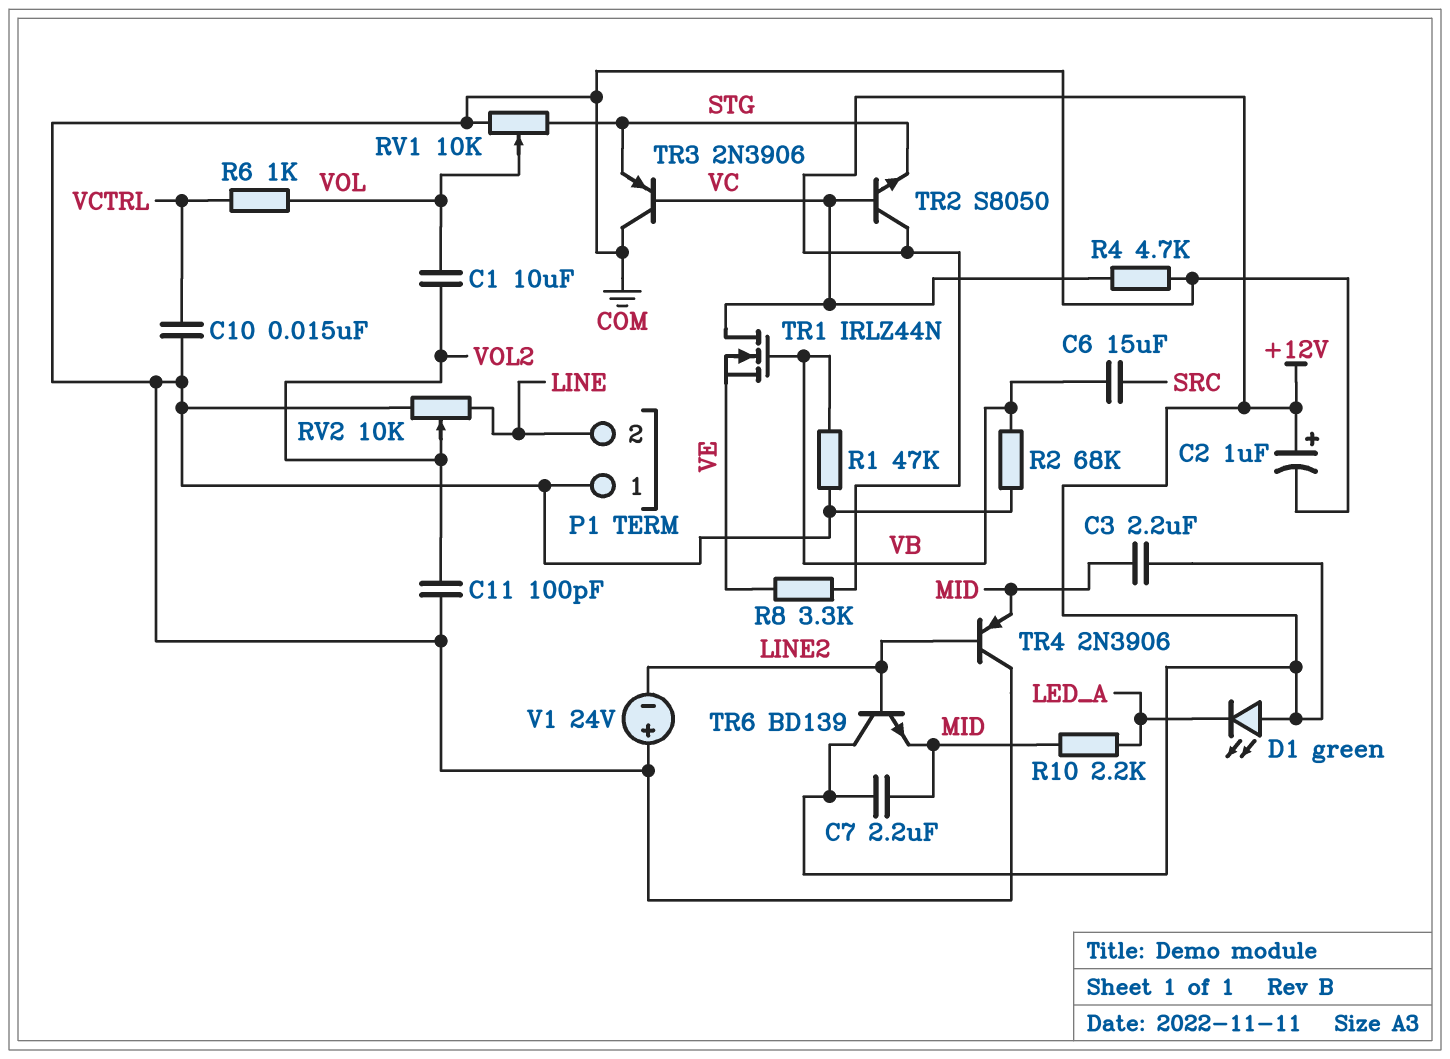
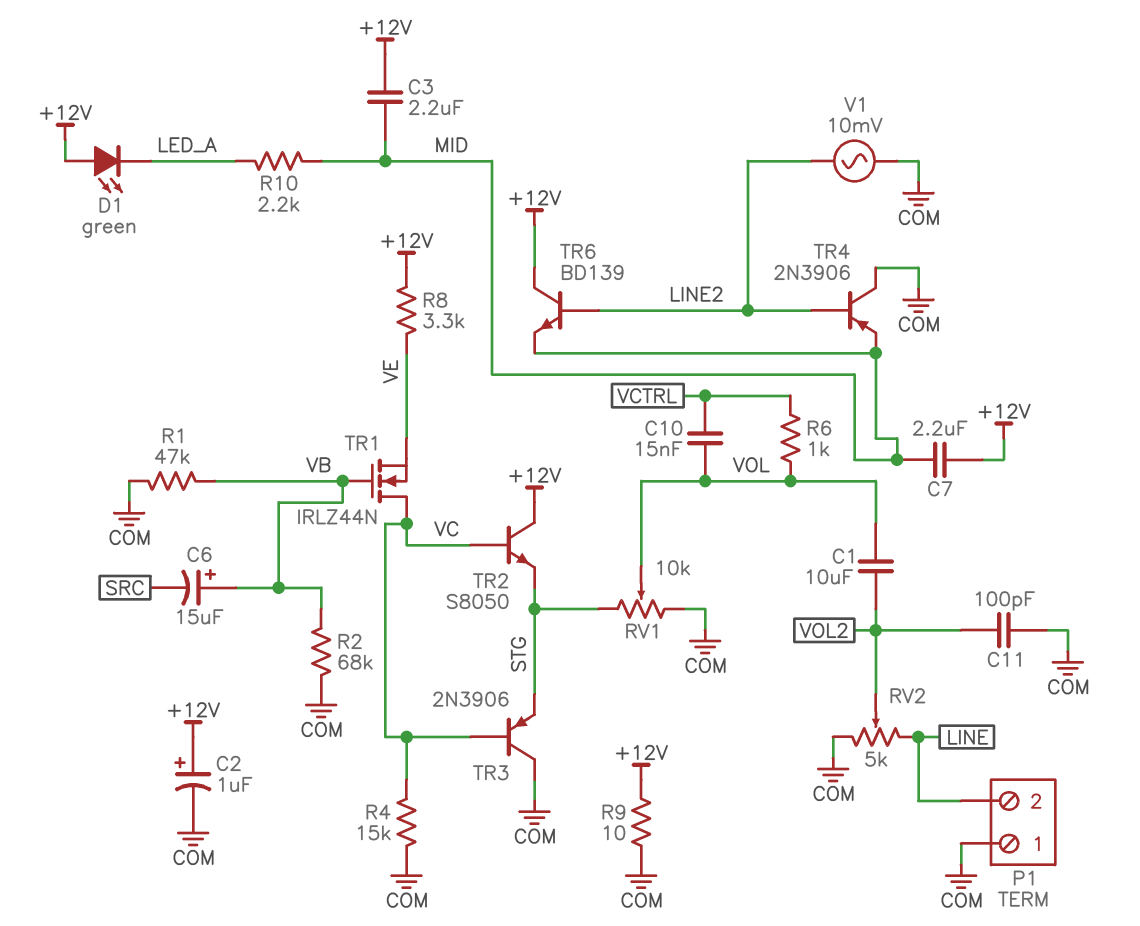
C6: 15uF (SRC, VB) -> 15uF (plus VB, minus SRC)
C10: 15nF (COM, VCTRL) -> 15nF (VCTRL, VOL)
R4: 4.7k (COM, VC) -> 15k (COM, VC)
R9: none -> 10 (+12V, COM)
RV2: 10k (COM, LINE, wiper VOL2) -> 5k (COM, LINE, wiper VOL2)
V1: 24V (plus COM, minus LINE2) -> AC 10mV (COM, LINE2)

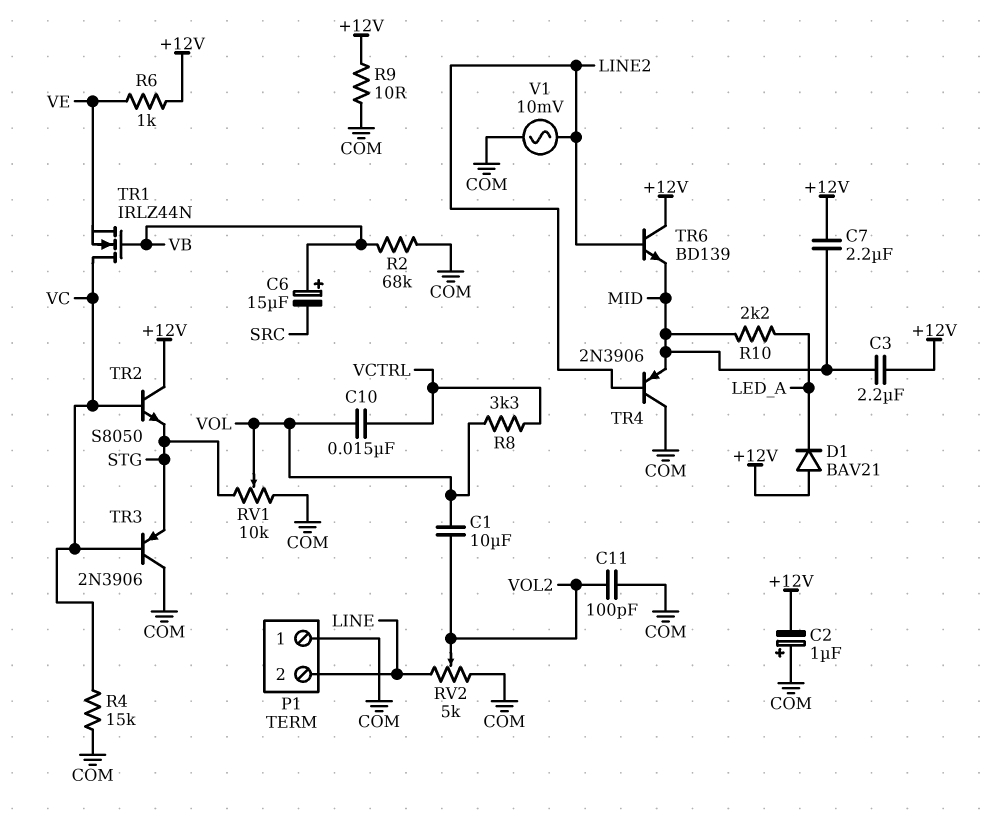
C2: 1uF (plus +12V, minus COM) -> 1uF (plus COM, minus +12V)
D1: LED green (A +12V, K LED_A) -> diode BAV21 (A +12V, K LED_A)
R1: 47k (COM, VB) -> none
R6: 1k (VCTRL, VOL) -> 1k (+12V, VE)
R8: 3.3k (+12V, VE) -> 3.3k (VCTRL, VOL)

